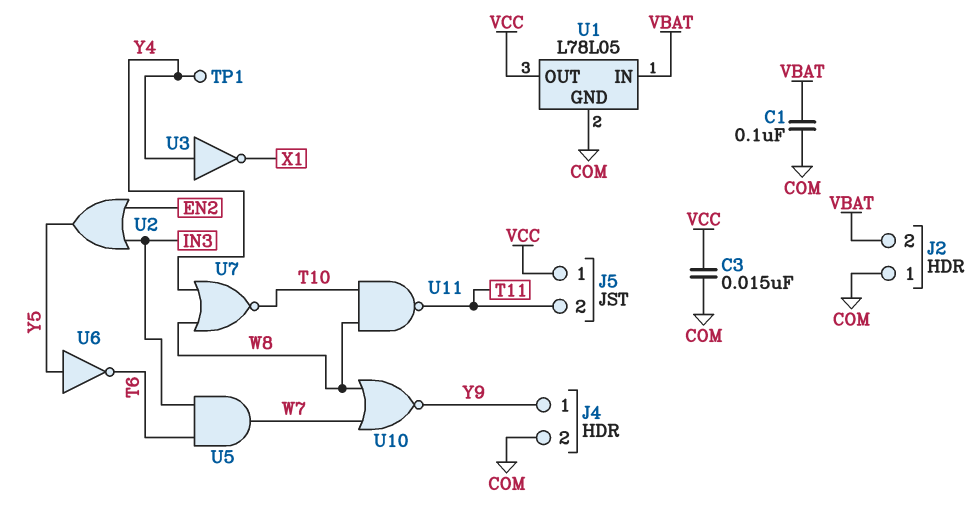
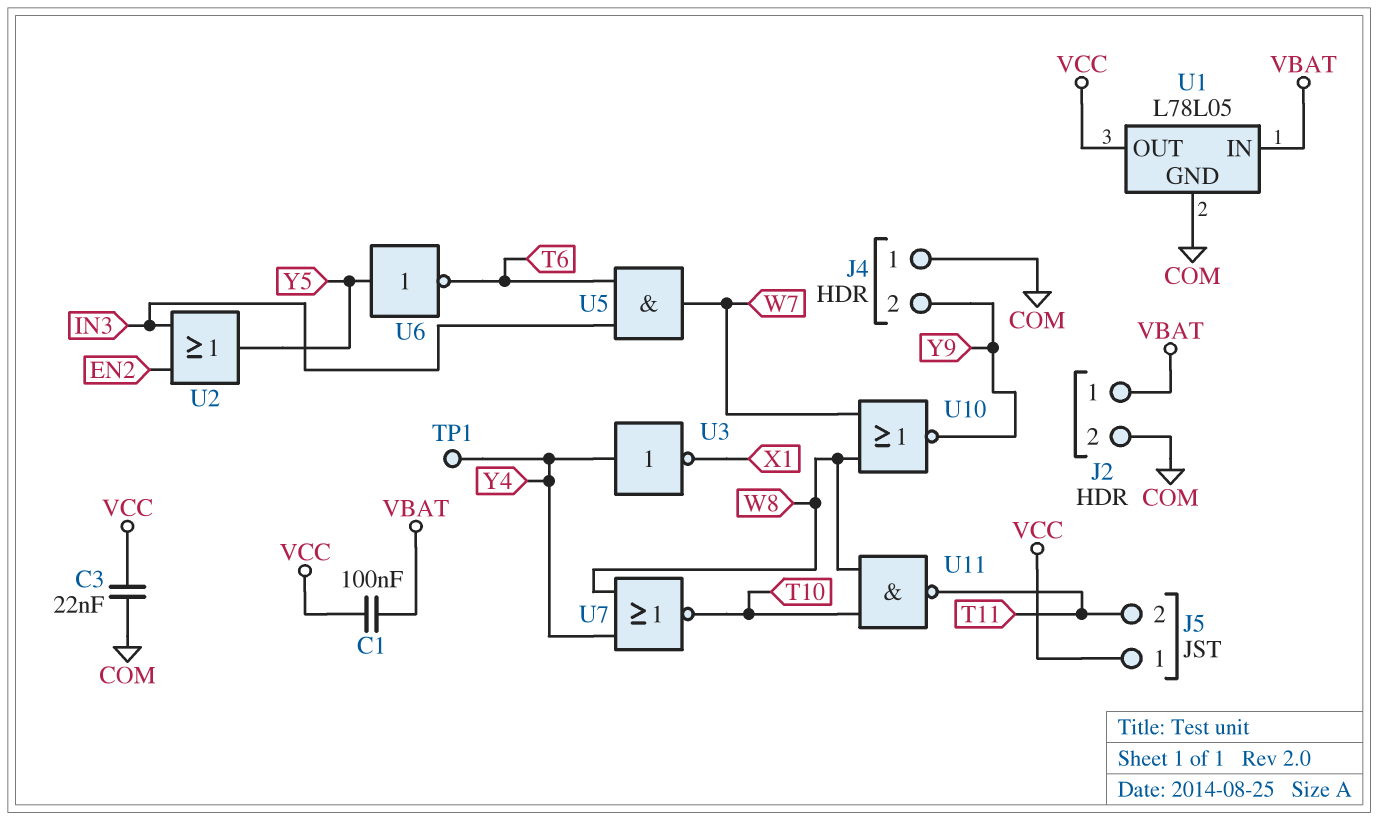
C1: 100nF (COM, VBAT) -> 100nF (VBAT, VCC)
C3: 15nF (COM, VCC) -> 22nF (COM, VCC)
J2 pin 1: COM -> VBAT
J2 pin 2: VBAT -> COM
J4 pin 1: Y9 -> COM
J4 pin 2: COM -> Y9

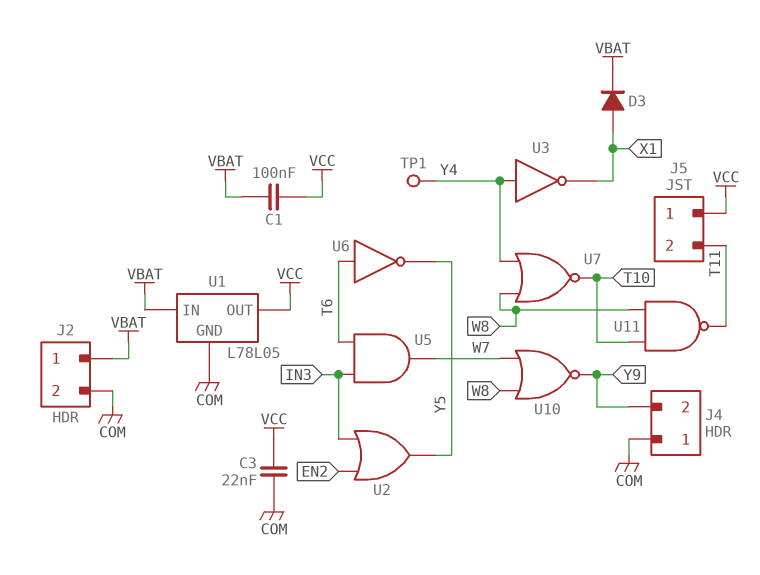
D3: none -> diode (A X1, K VBAT)
U6: NOT (in Y5, out T6) -> NOT (in T6, out Y5)

